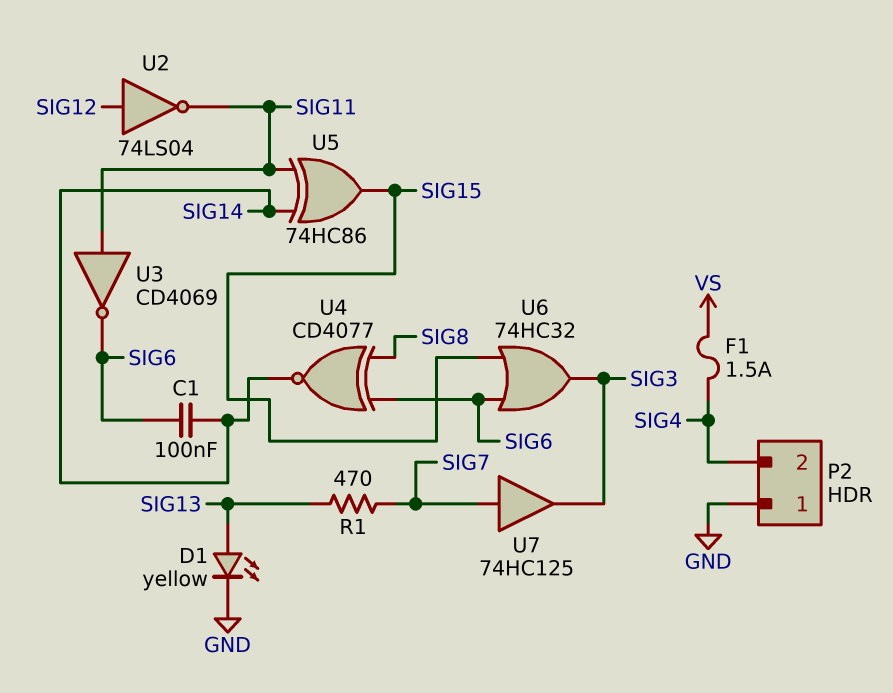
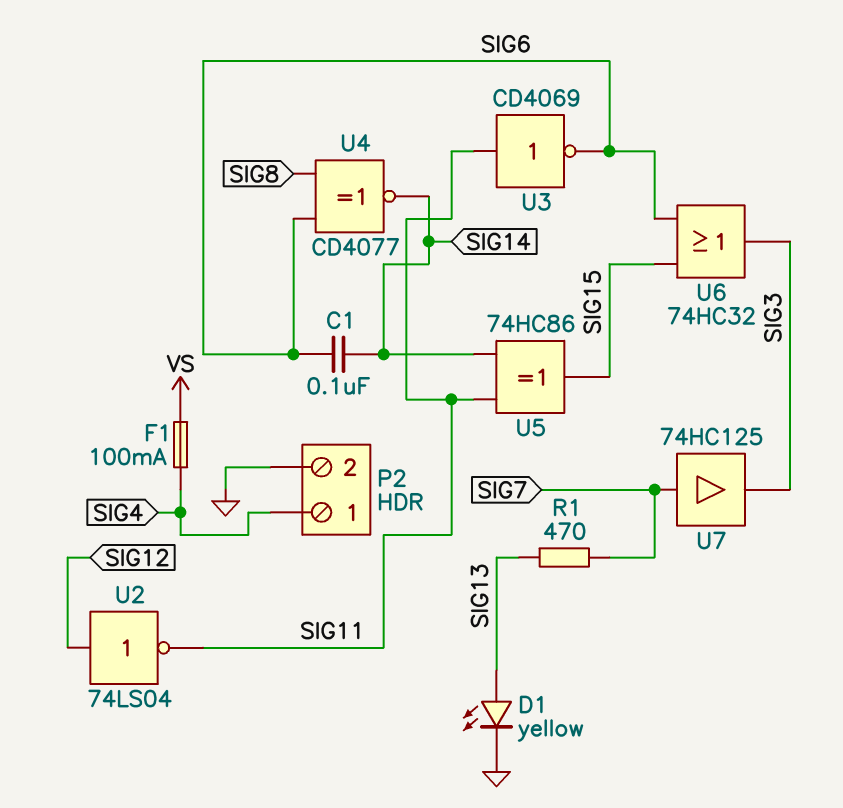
F1: 1.5A (SIG4, VS) -> 100mA (SIG4, VS)
P2 pin 1: GND -> SIG4
P2 pin 2: SIG4 -> GND

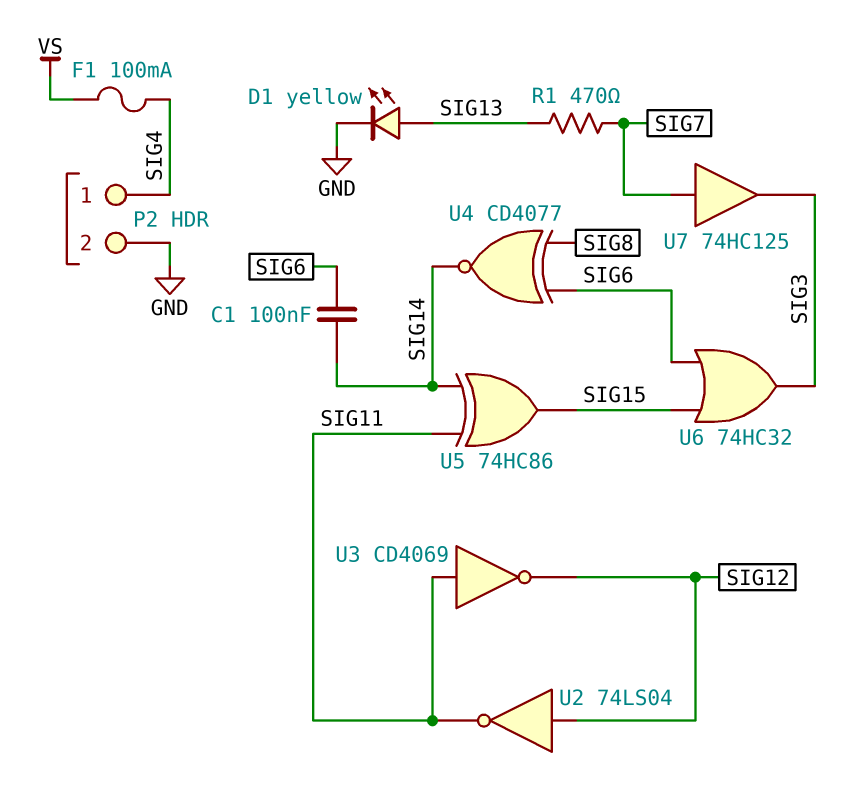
U3: NOT CD4069 (in SIG11, out SIG6) -> NOT CD4069 (in SIG11, out SIG12)

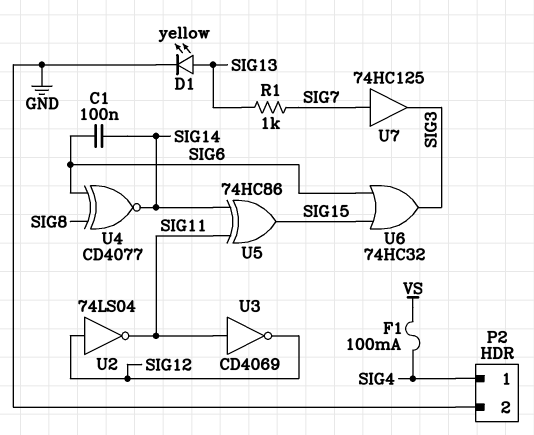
R1: 470 (SIG7, SIG13) -> 1k (SIG7, SIG13)

